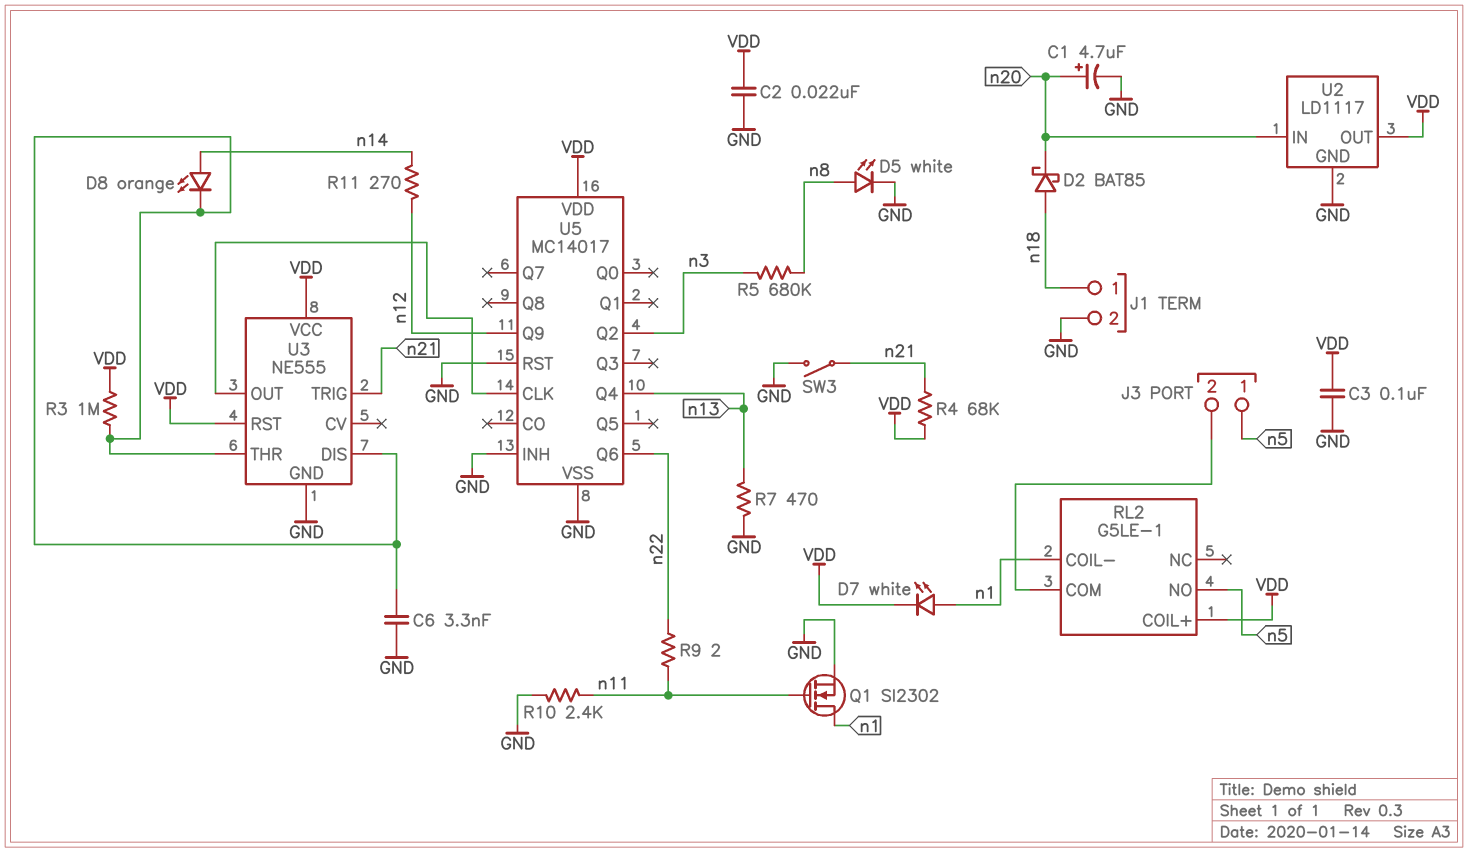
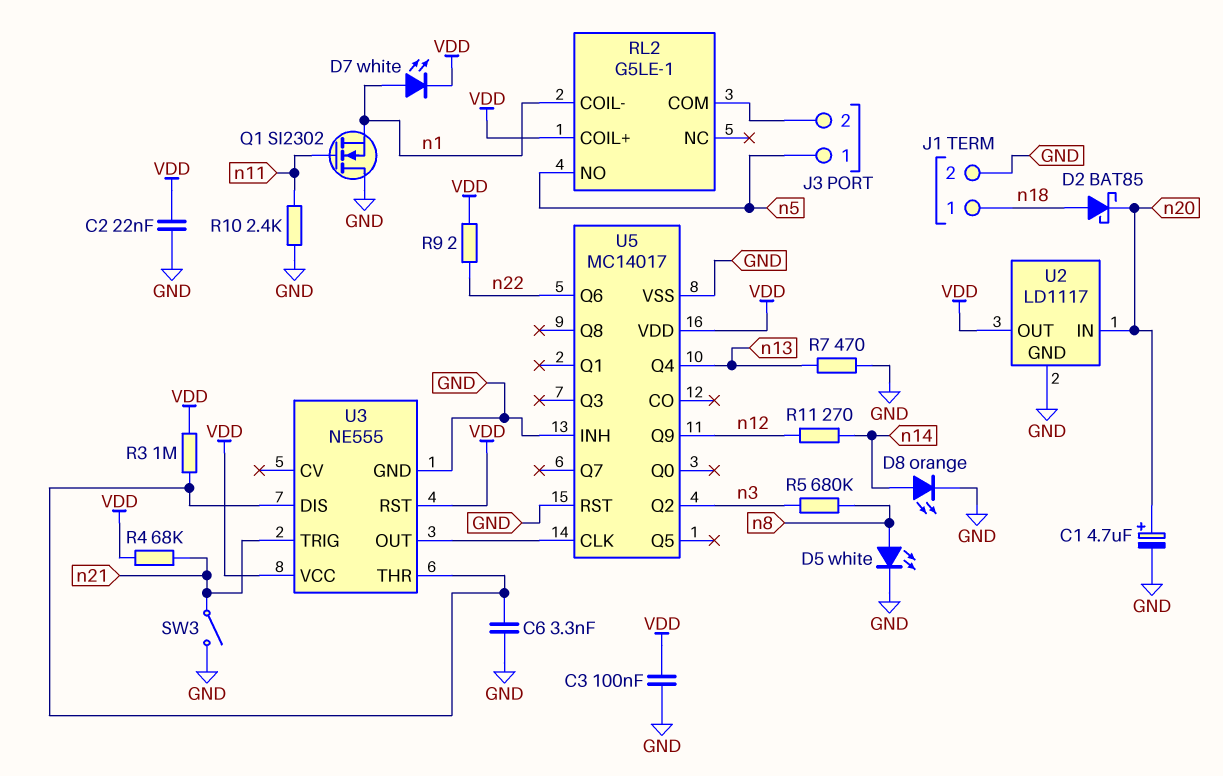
D8: LED orange (A n14, K U3/DIS) -> LED orange (A n14, K GND)
Q1: NMOS SI2302 (G n11, D n1, S GND) -> NMOS SI2302 (G n11, D GND, S n1)
R9: 2 (n11, n22) -> 2 (VDD, n22)

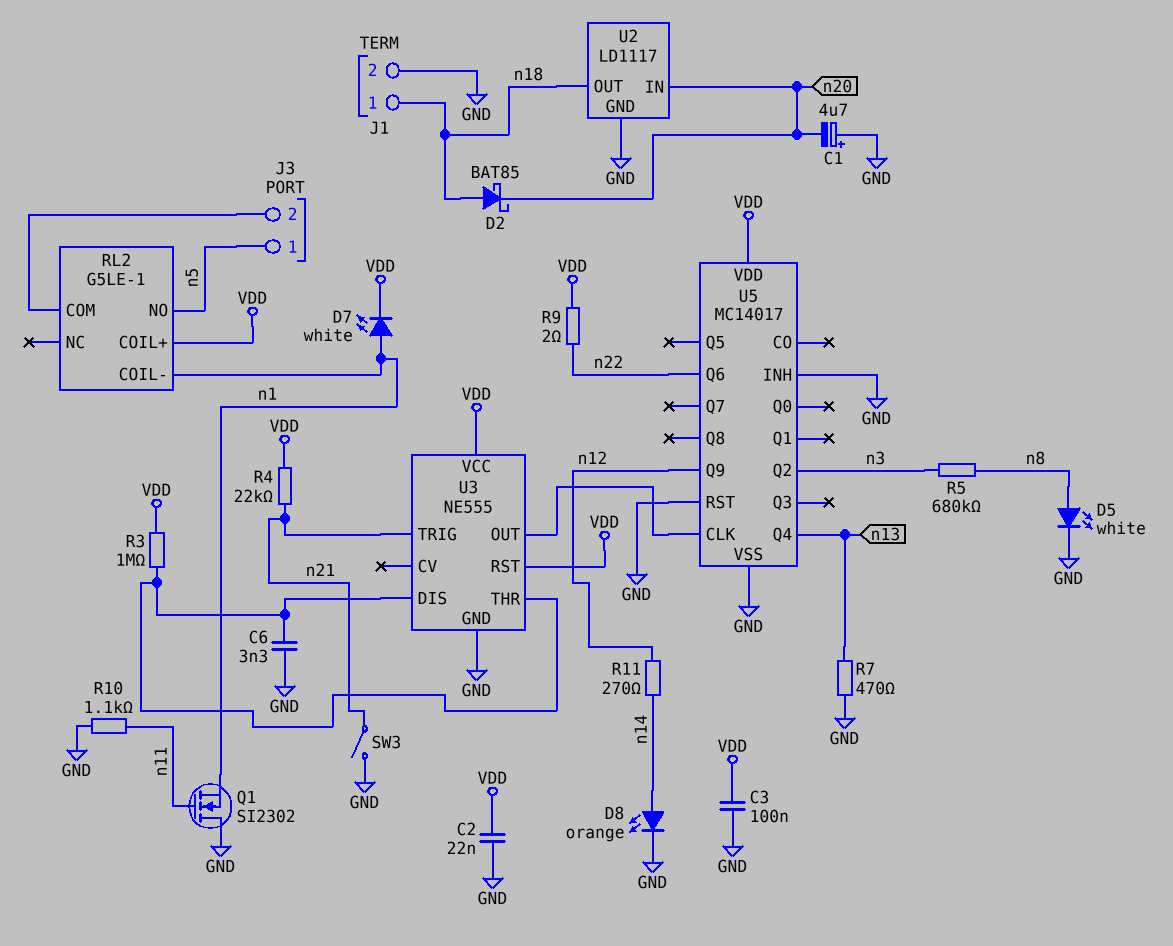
C1: 4.7uF (plus n20, minus GND) -> 4.7uF (plus GND, minus n20)
R4: 68k (VDD, n21) -> 22k (VDD, n21)
R10: 2.4k (GND, n11) -> 1.1k (GND, n11)
U2 pin OUT: VDD -> n18

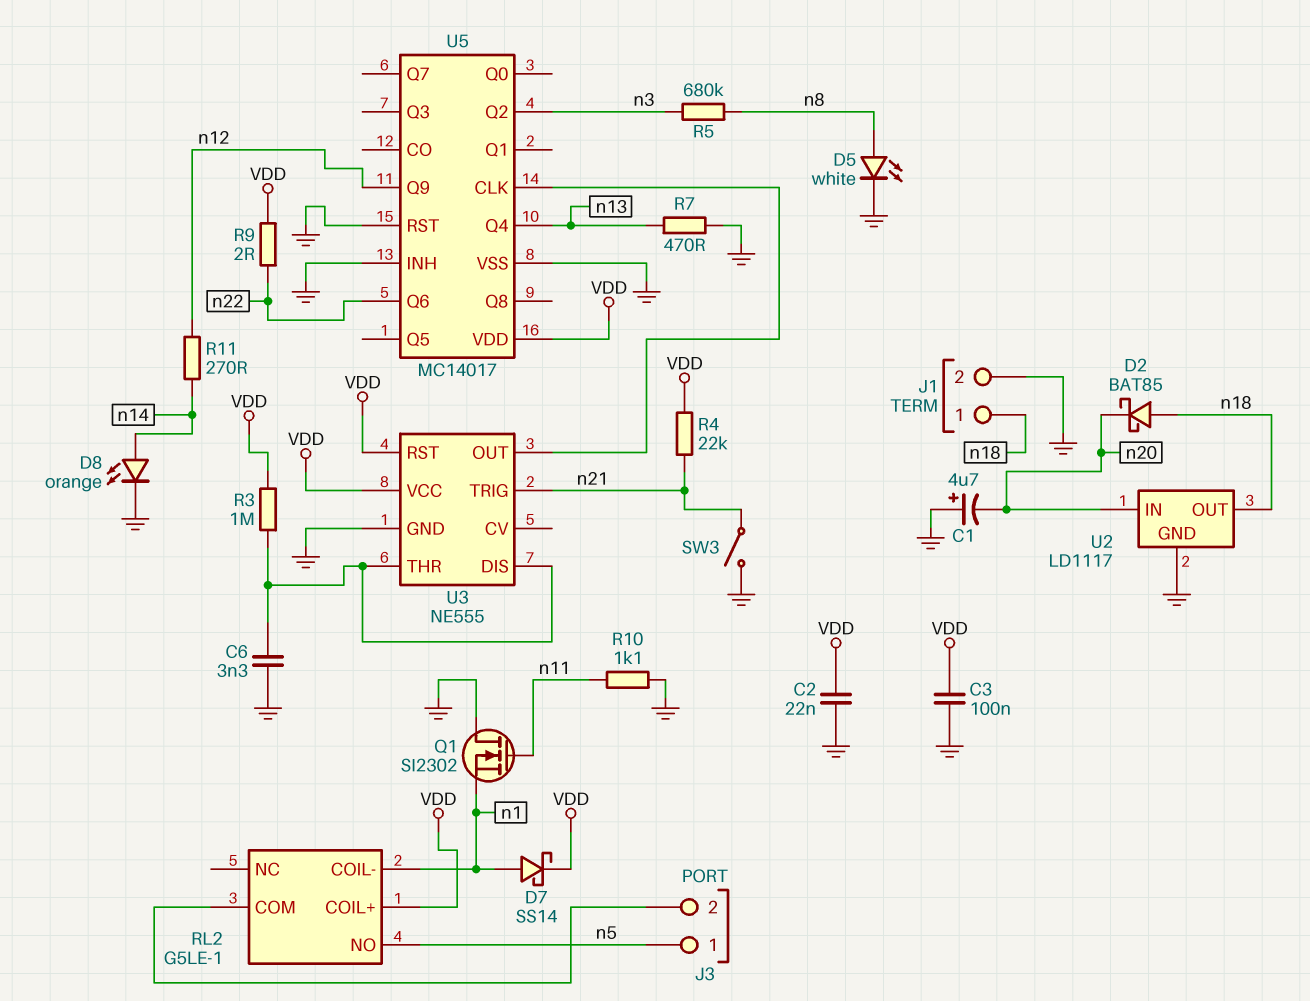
D7: LED white (A n1, K VDD) -> schottky SS14 (A n1, K VDD)

